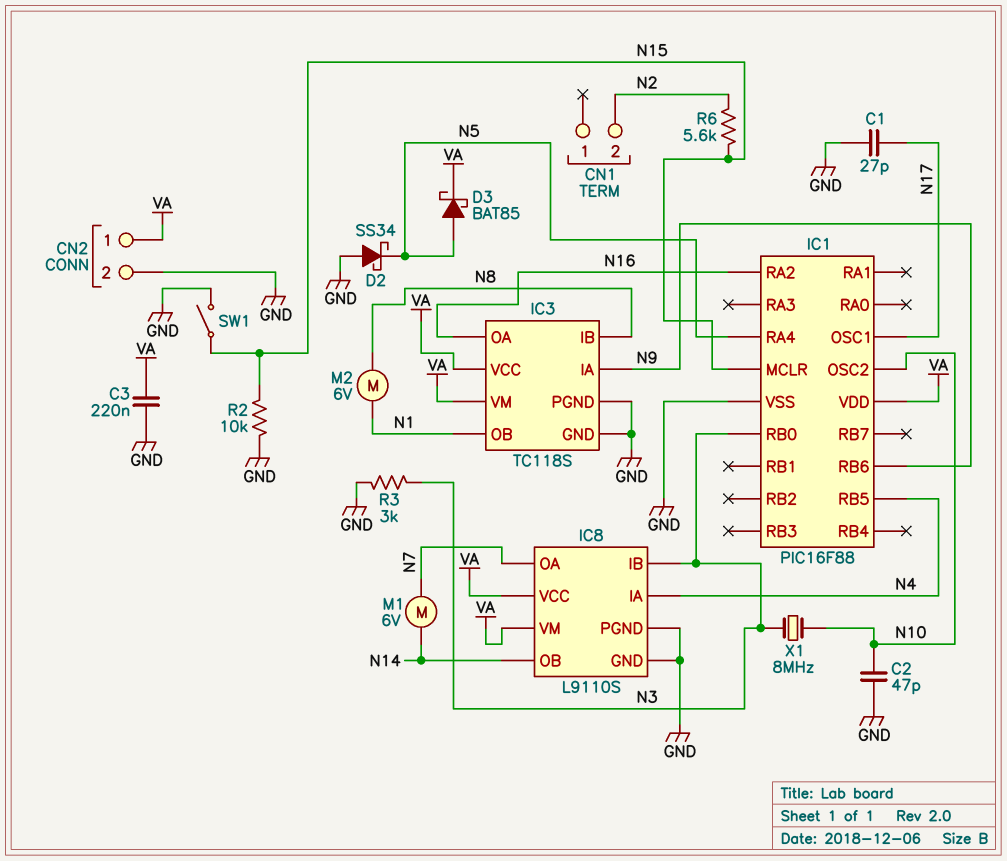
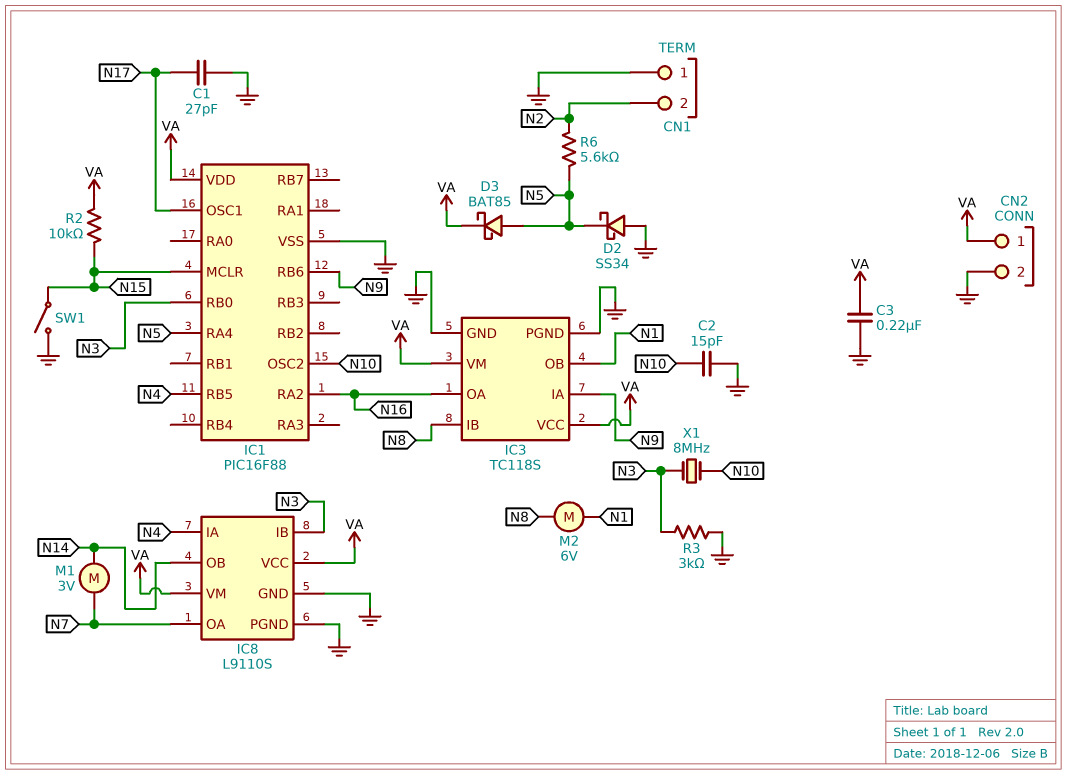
C2: 47pF (GND, N10) -> 15pF (GND, N10)
CN1 pin 1: none -> GND
M1: motor 6V (N7, N14) -> motor 3V (N7, N14)
R2: 10k (GND, N15) -> 10k (N15, VA)
R6: 5.6k (N2, N15) -> 5.6k (N2, N5)

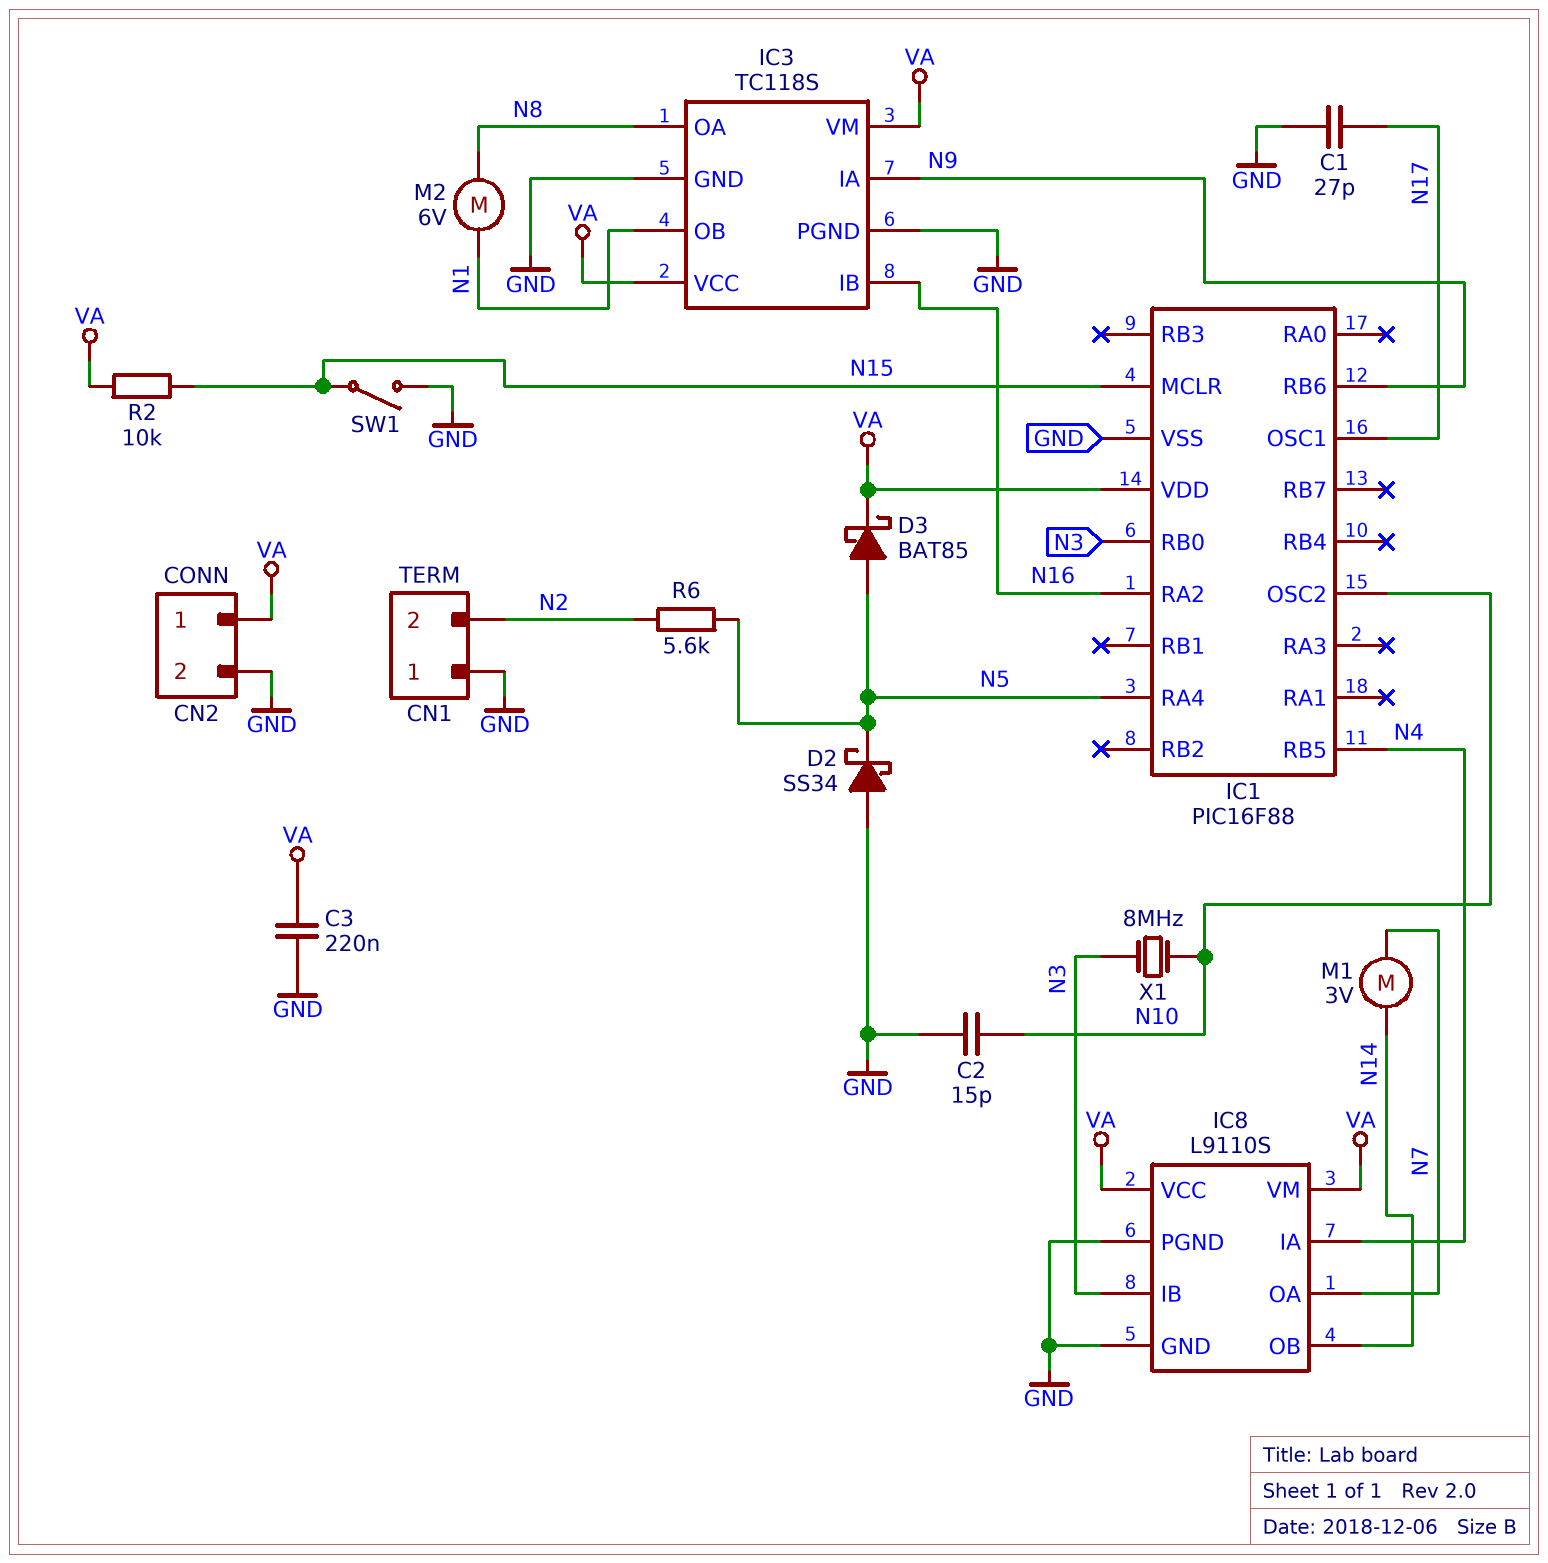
IC3 pin IB: N8 -> N16
IC3 pin OA: N16 -> N8
R3: 3k (GND, N3) -> none

